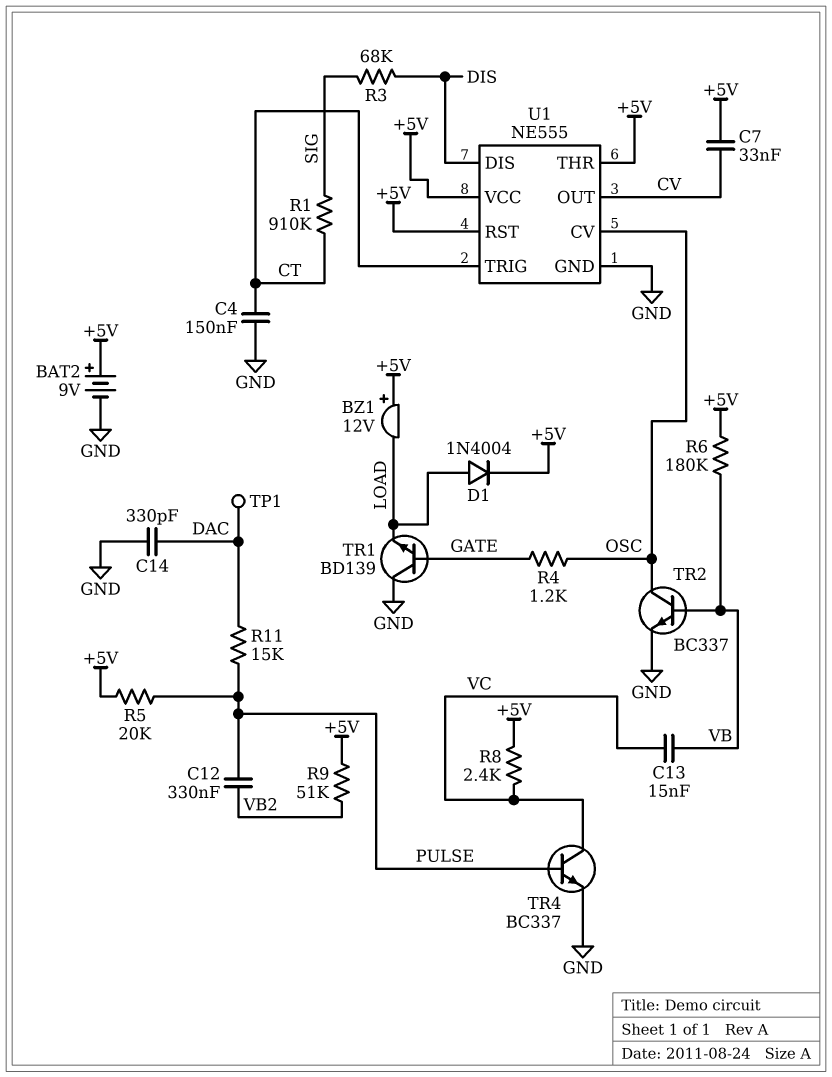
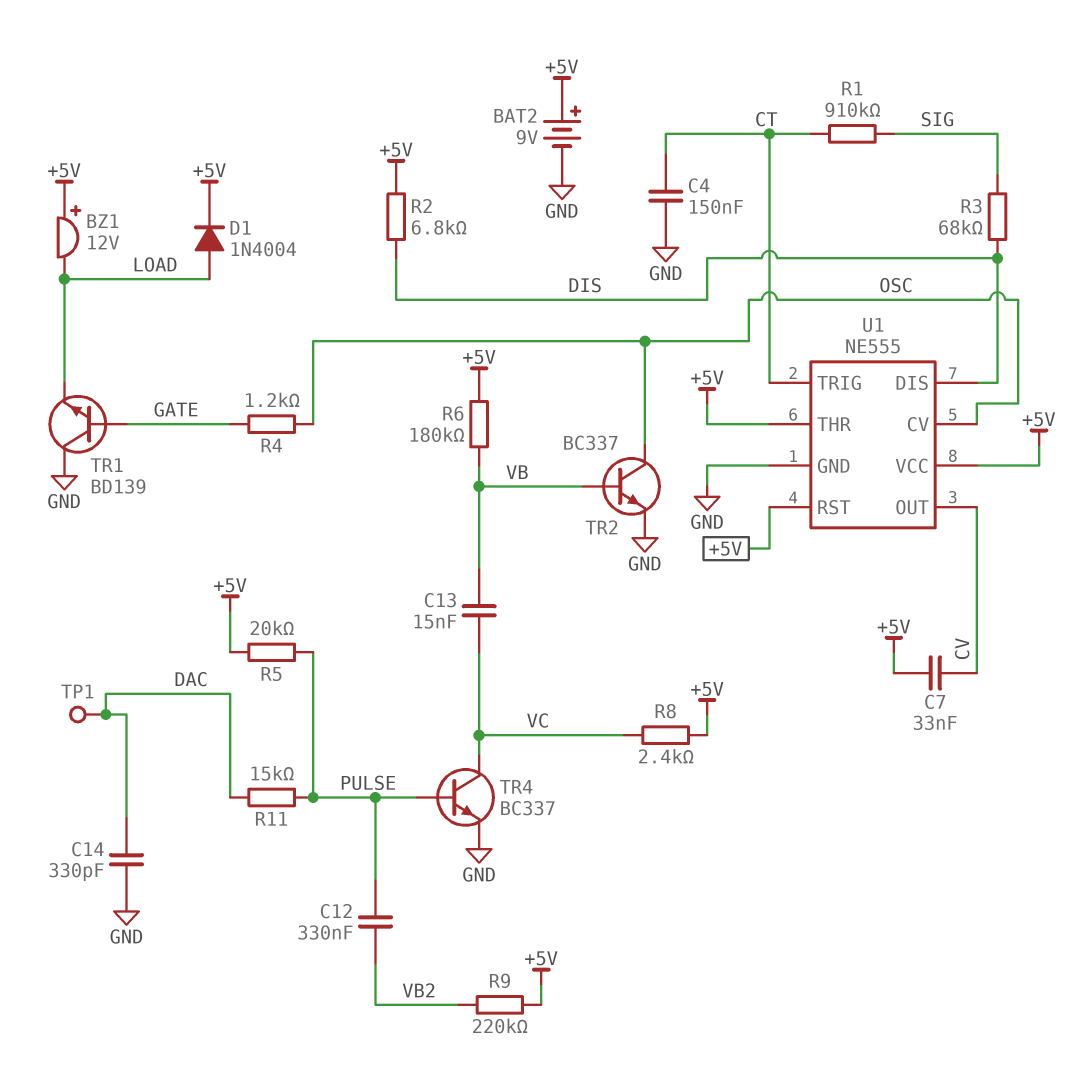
R2: none -> 6.8k (+5V, DIS)
R9: 51k (+5V, VB2) -> 220k (+5V, VB2)

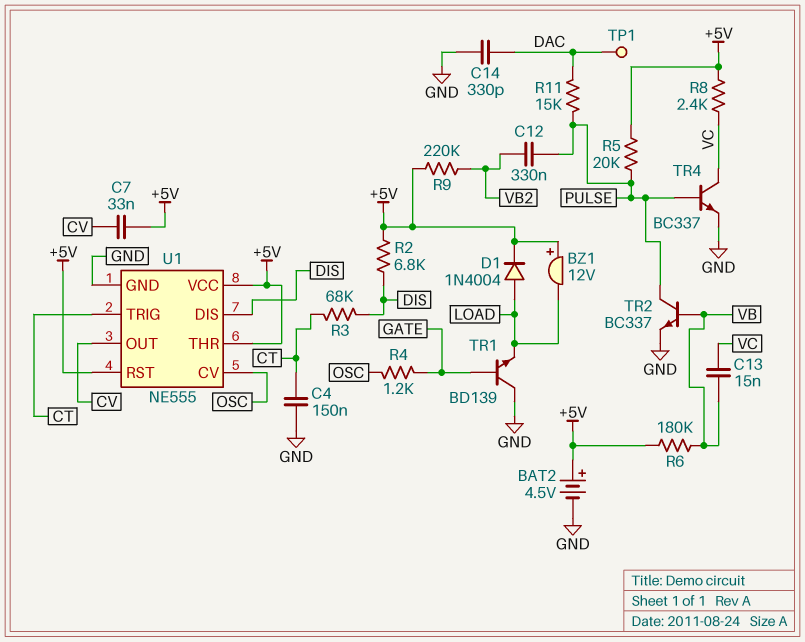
BAT2: 9V (plus +5V, minus GND) -> 4.5V (plus +5V, minus GND)
R1: 910k (CT, SIG) -> none
R3: 68k (DIS, SIG) -> 68k (CT, DIS)
TR2: NPN BC337 (B VB, C OSC, E GND) -> NPN BC337 (B VB, C PULSE, E GND)

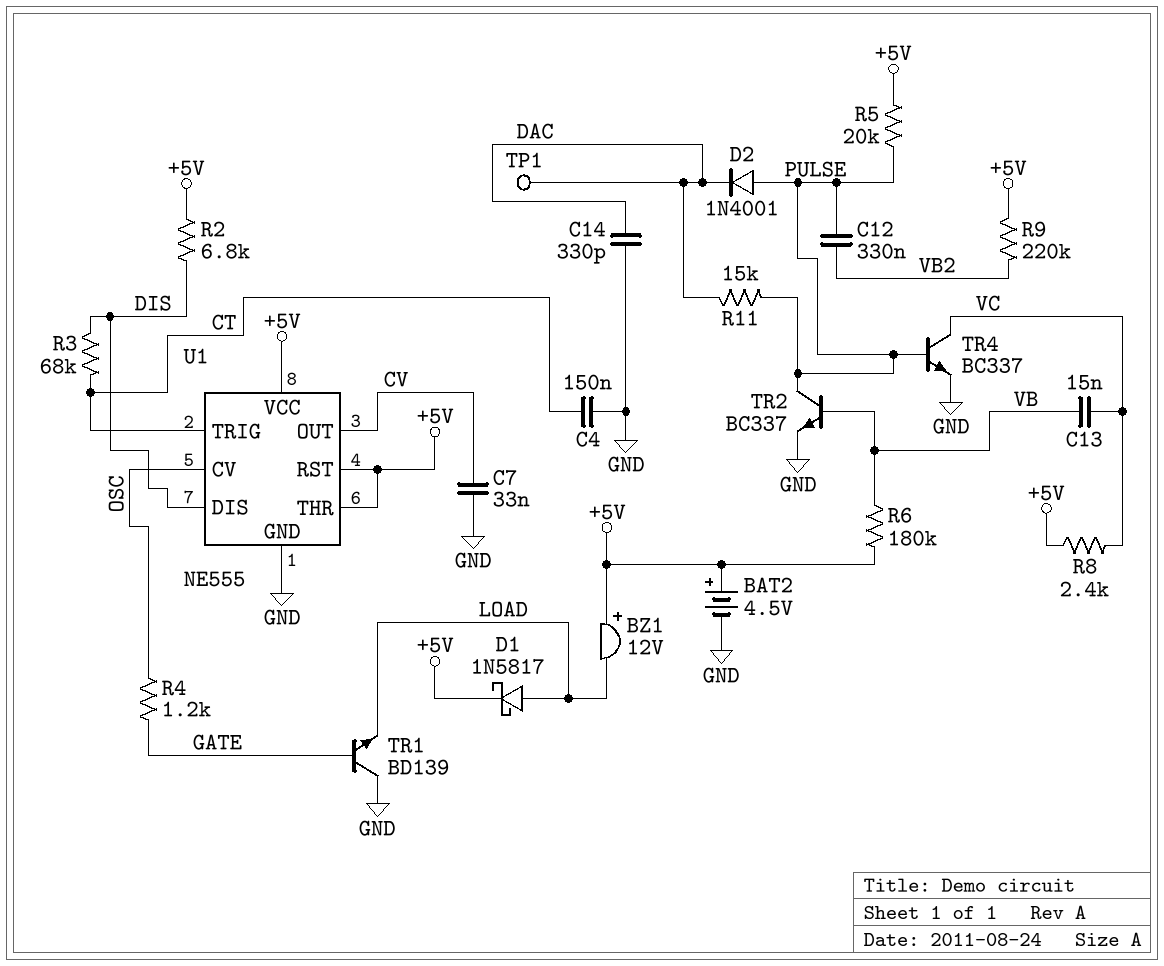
C7: 33nF (+5V, CV) -> 33nF (CV, GND)
D1: diode 1N4004 (A LOAD, K +5V) -> schottky 1N5817 (A LOAD, K +5V)
D2: none -> diode 1N4001 (A PULSE, K DAC)

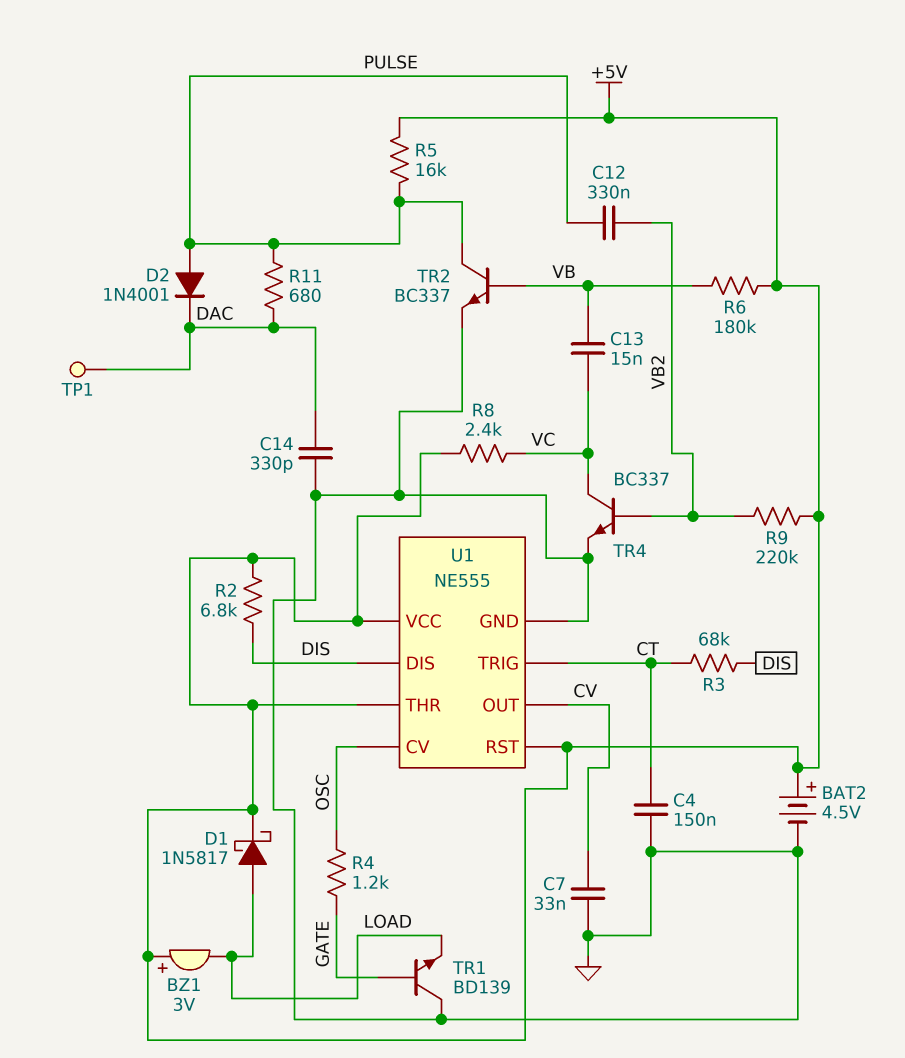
BZ1: buzzer 12V (plus +5V, minus LOAD) -> buzzer 3V (plus +5V, minus LOAD)
R5: 20k (+5V, PULSE) -> 16k (+5V, PULSE)
R11: 15k (DAC, PULSE) -> 680 (DAC, PULSE)
TR4: NPN BC337 (B PULSE, C VC, E GND) -> NPN BC337 (B VB2, C VC, E GND)

